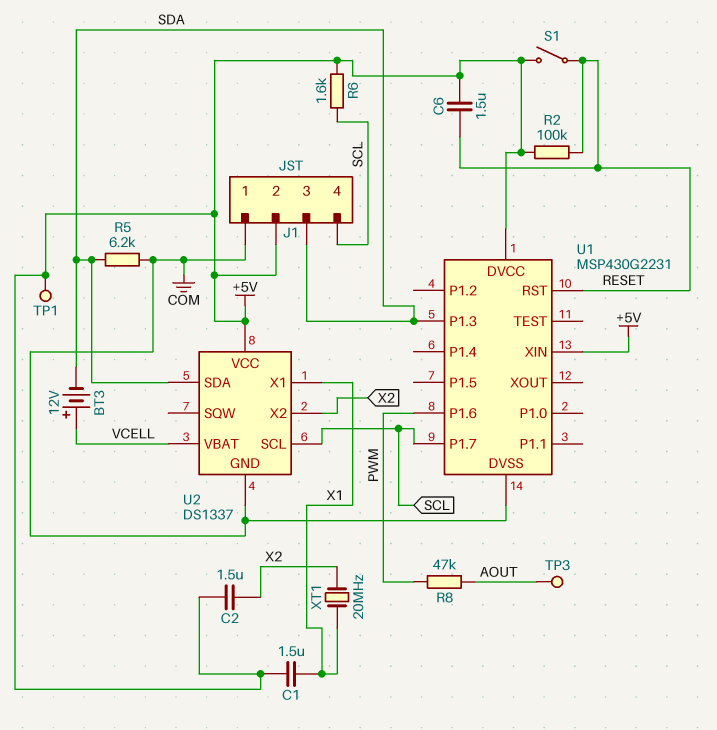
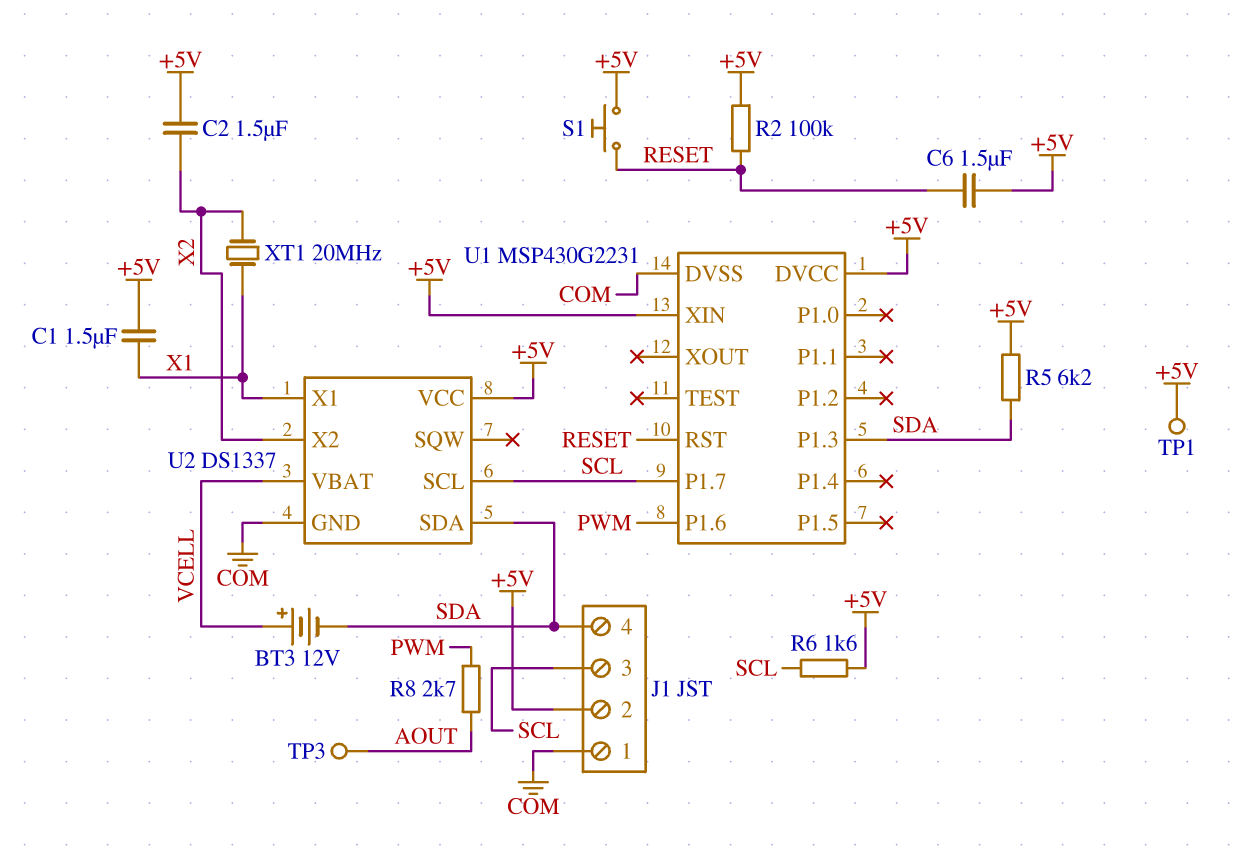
J1 pin 3: SDA -> SCL
J1 pin 4: SCL -> SDA
R5: 6.2k (COM, SDA) -> 6.2k (+5V, SDA)
R8: 47k (AOUT, PWM) -> 2.7k (AOUT, PWM)
S1: switch (+5V, RESET) -> button (+5V, RESET)

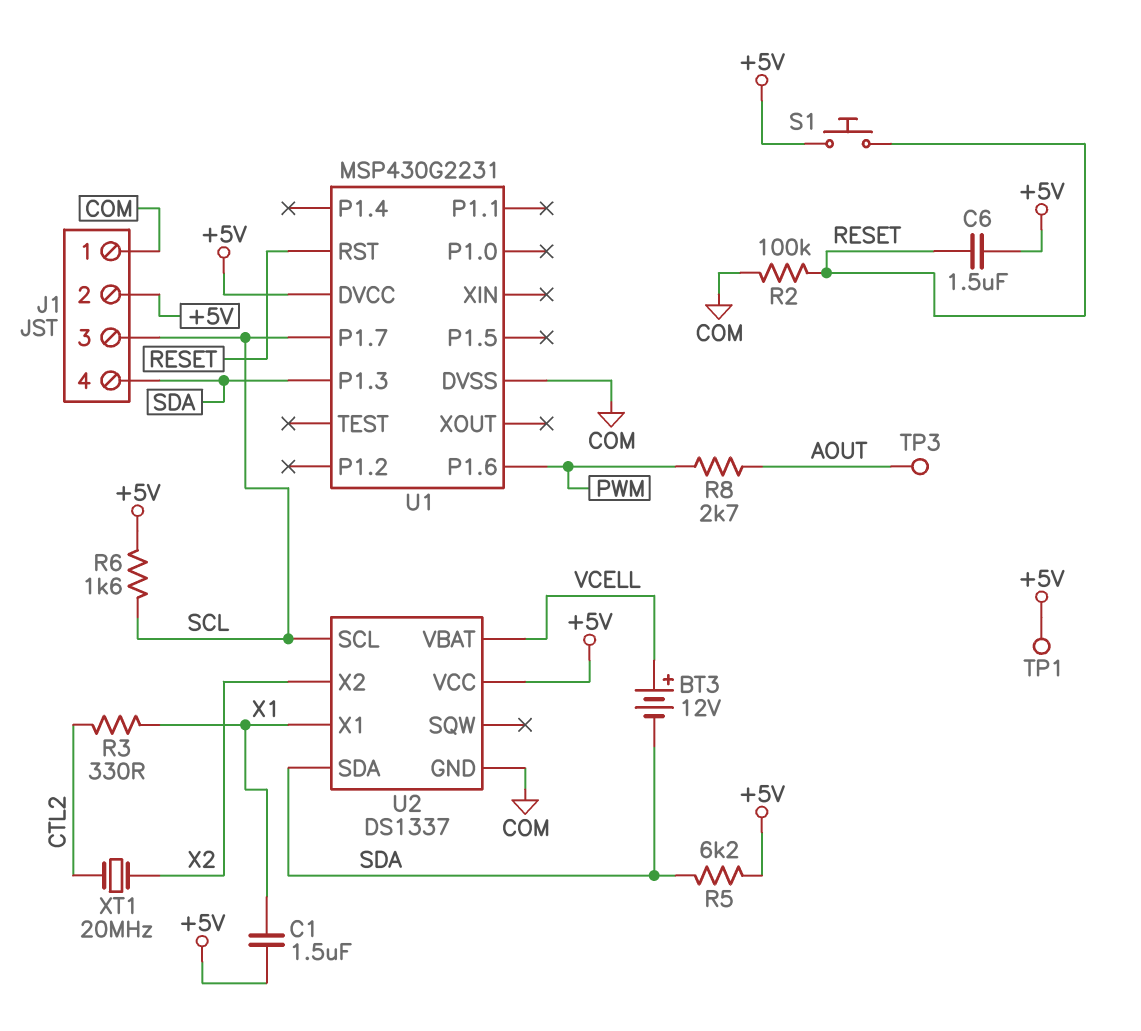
C2: 1.5uF (+5V, X2) -> none
R2: 100k (+5V, RESET) -> 100k (COM, RESET)
R3: none -> 330 (CTL2, X1)
U1 pin XIN: +5V -> none
XT1: 20MHz (X1, X2) -> 20MHz (CTL2, X2)

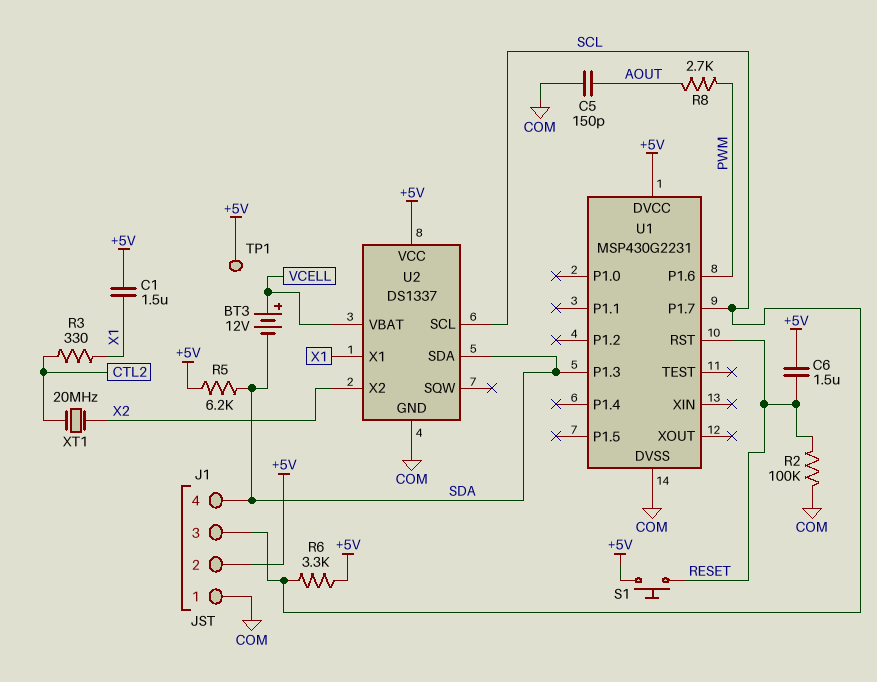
C5: none -> 150pF (AOUT, COM)
R6: 1.6k (+5V, SCL) -> 3.3k (+5V, SCL)
TP3: test point (AOUT) -> none

